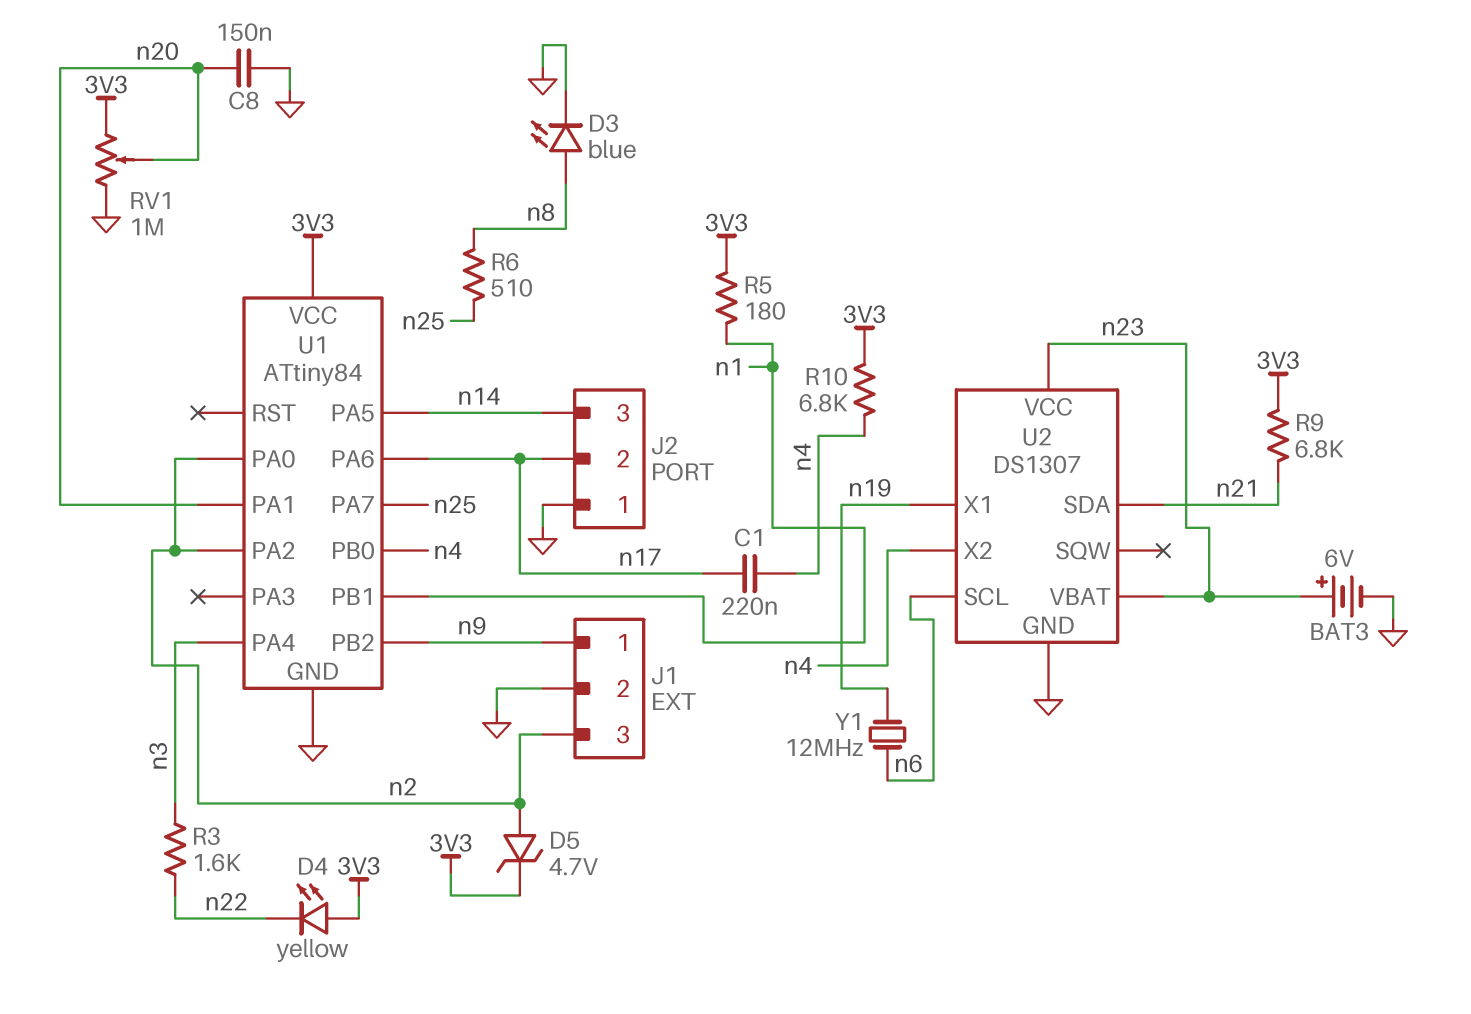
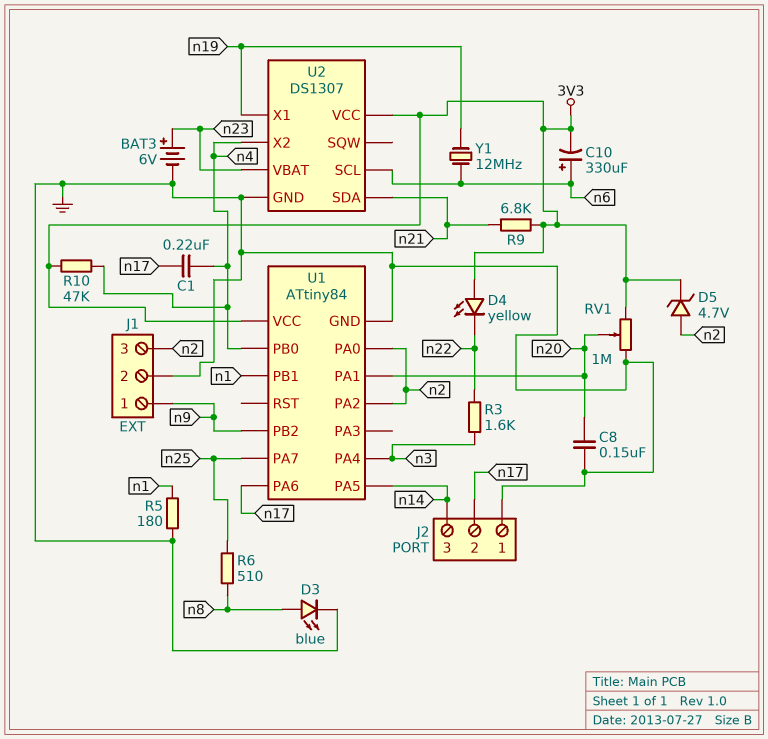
C10: none -> 330uF (plus n6, minus 3V3)
R5: 180 (3V3, n1) -> 180 (GND, n1)
R10: 6.8k (3V3, n4) -> 47k (3V3, n4)
U2 pin VCC: n23 -> 3V3

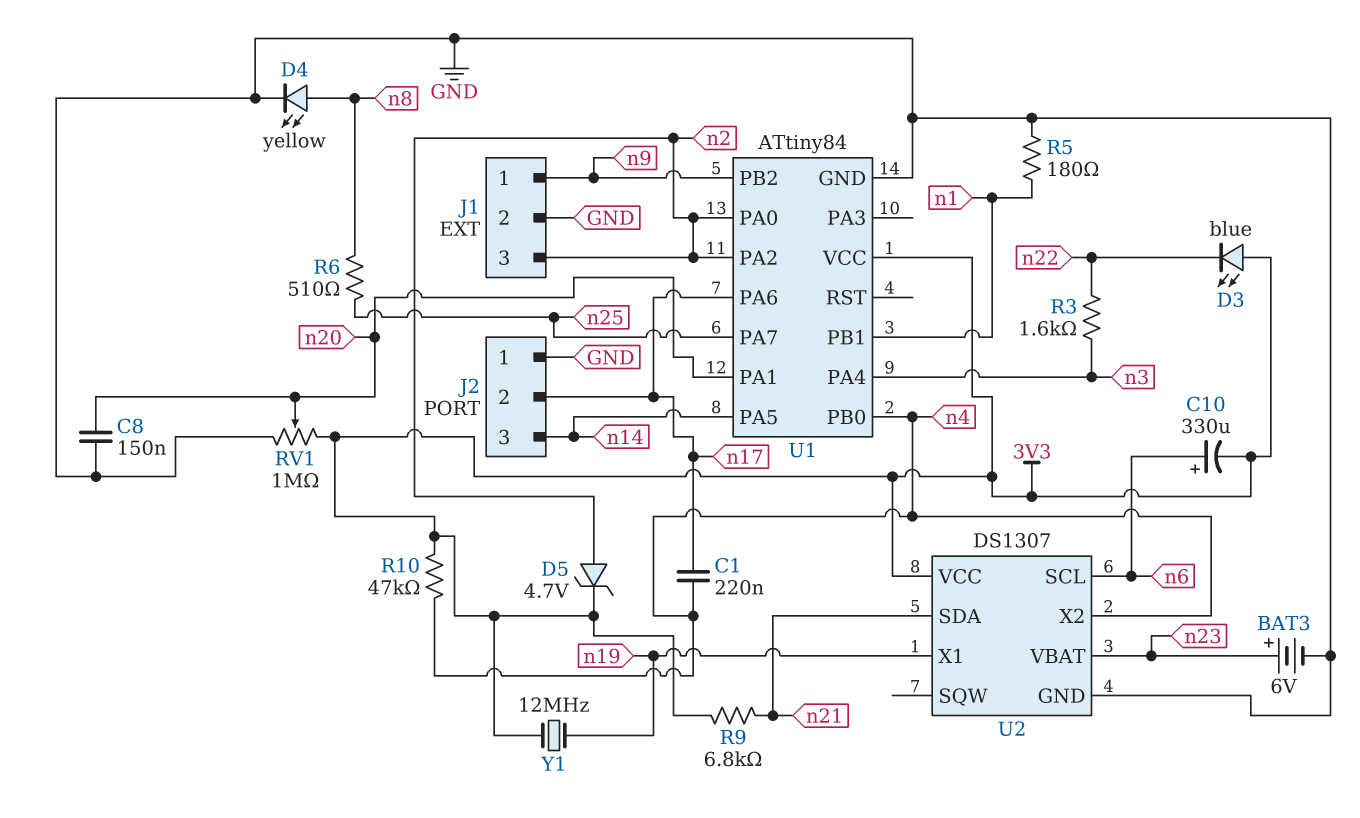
D3: LED blue (A n8, K GND) -> LED blue (A 3V3, K n22)
D4: LED yellow (A 3V3, K n22) -> LED yellow (A n8, K GND)
Y1: 12MHz (n6, n19) -> 12MHz (3V3, n19)

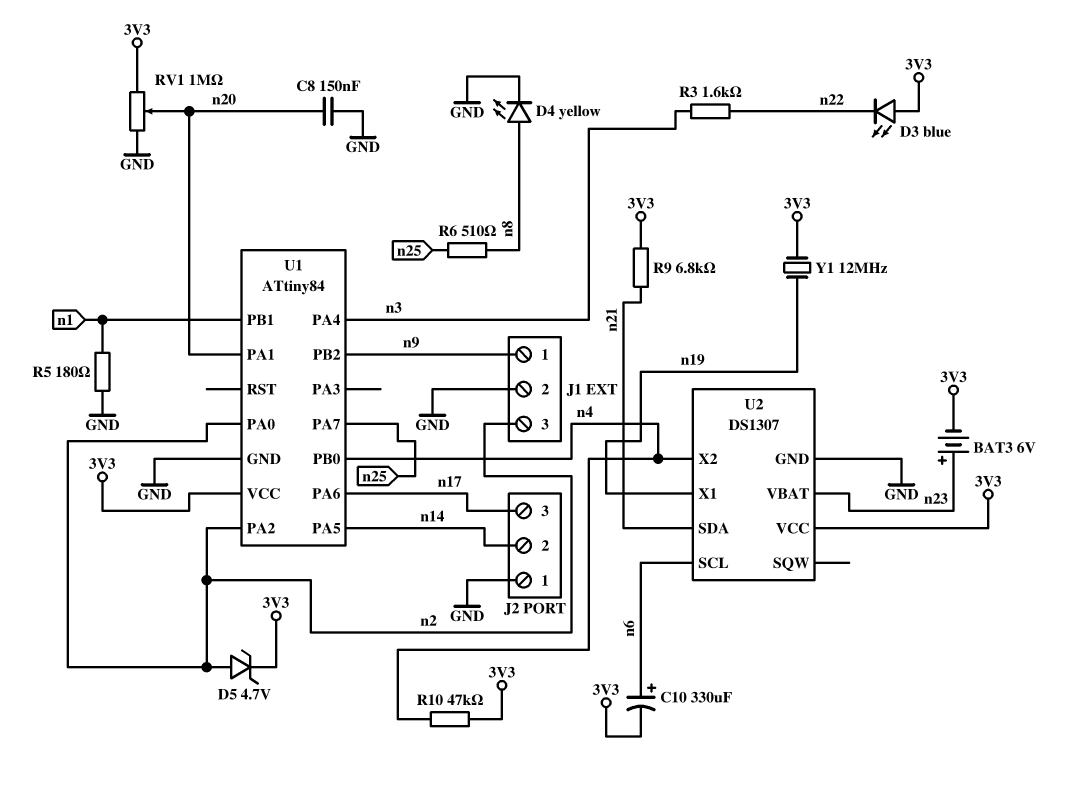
BAT3: 6V (plus n23, minus GND) -> 6V (plus n23, minus 3V3)
C1: 220nF (n4, n17) -> none
J2 pin 2: n17 -> n14
J2 pin 3: n14 -> n17

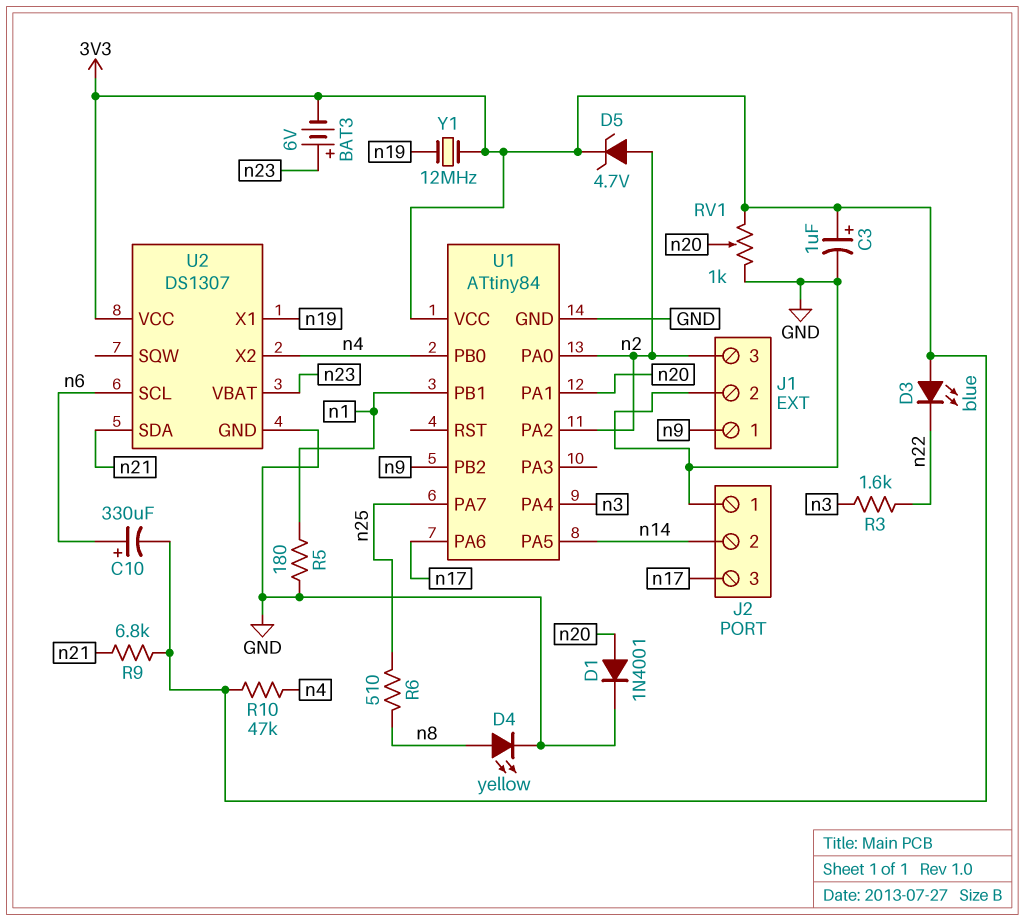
C3: none -> 1uF (plus 3V3, minus GND)
C8: 150nF (GND, n20) -> none
D1: none -> diode 1N4001 (A n20, K GND)
RV1: 1M (3V3, GND, wiper n20) -> 1k (3V3, GND, wiper n20)

